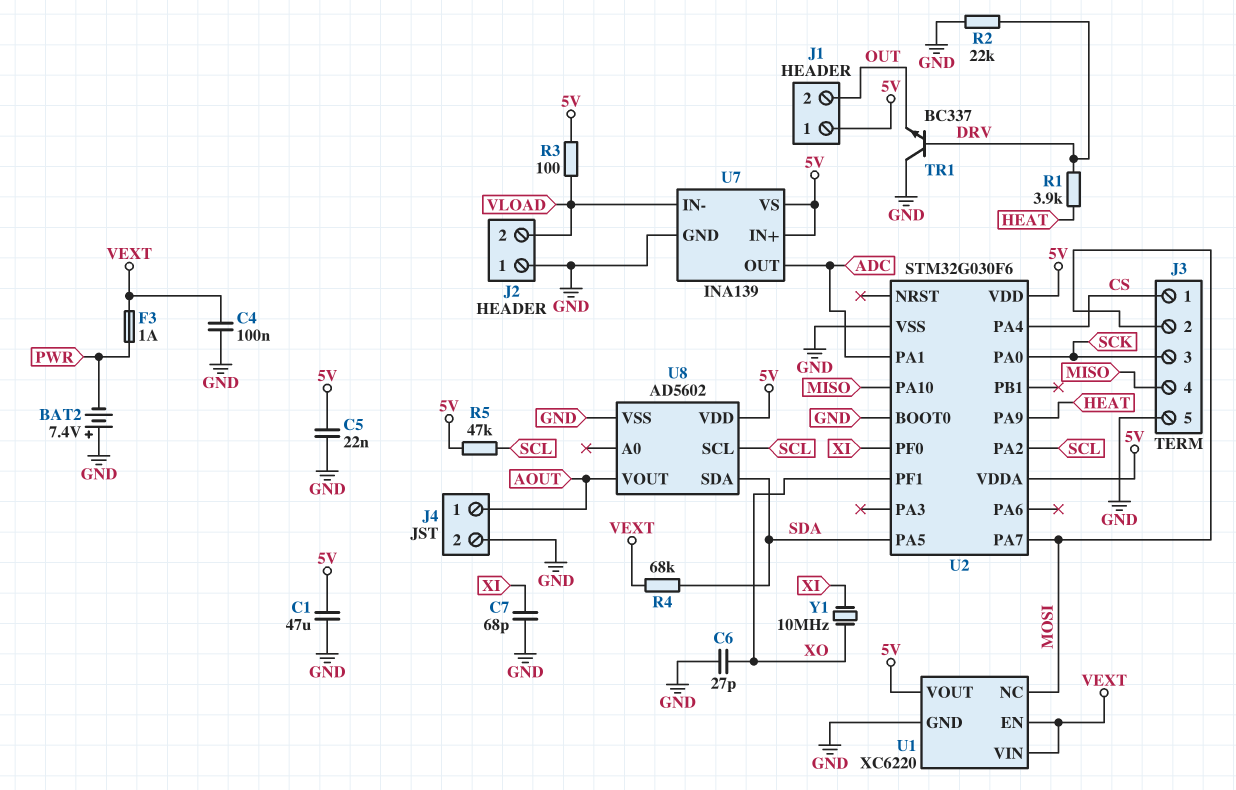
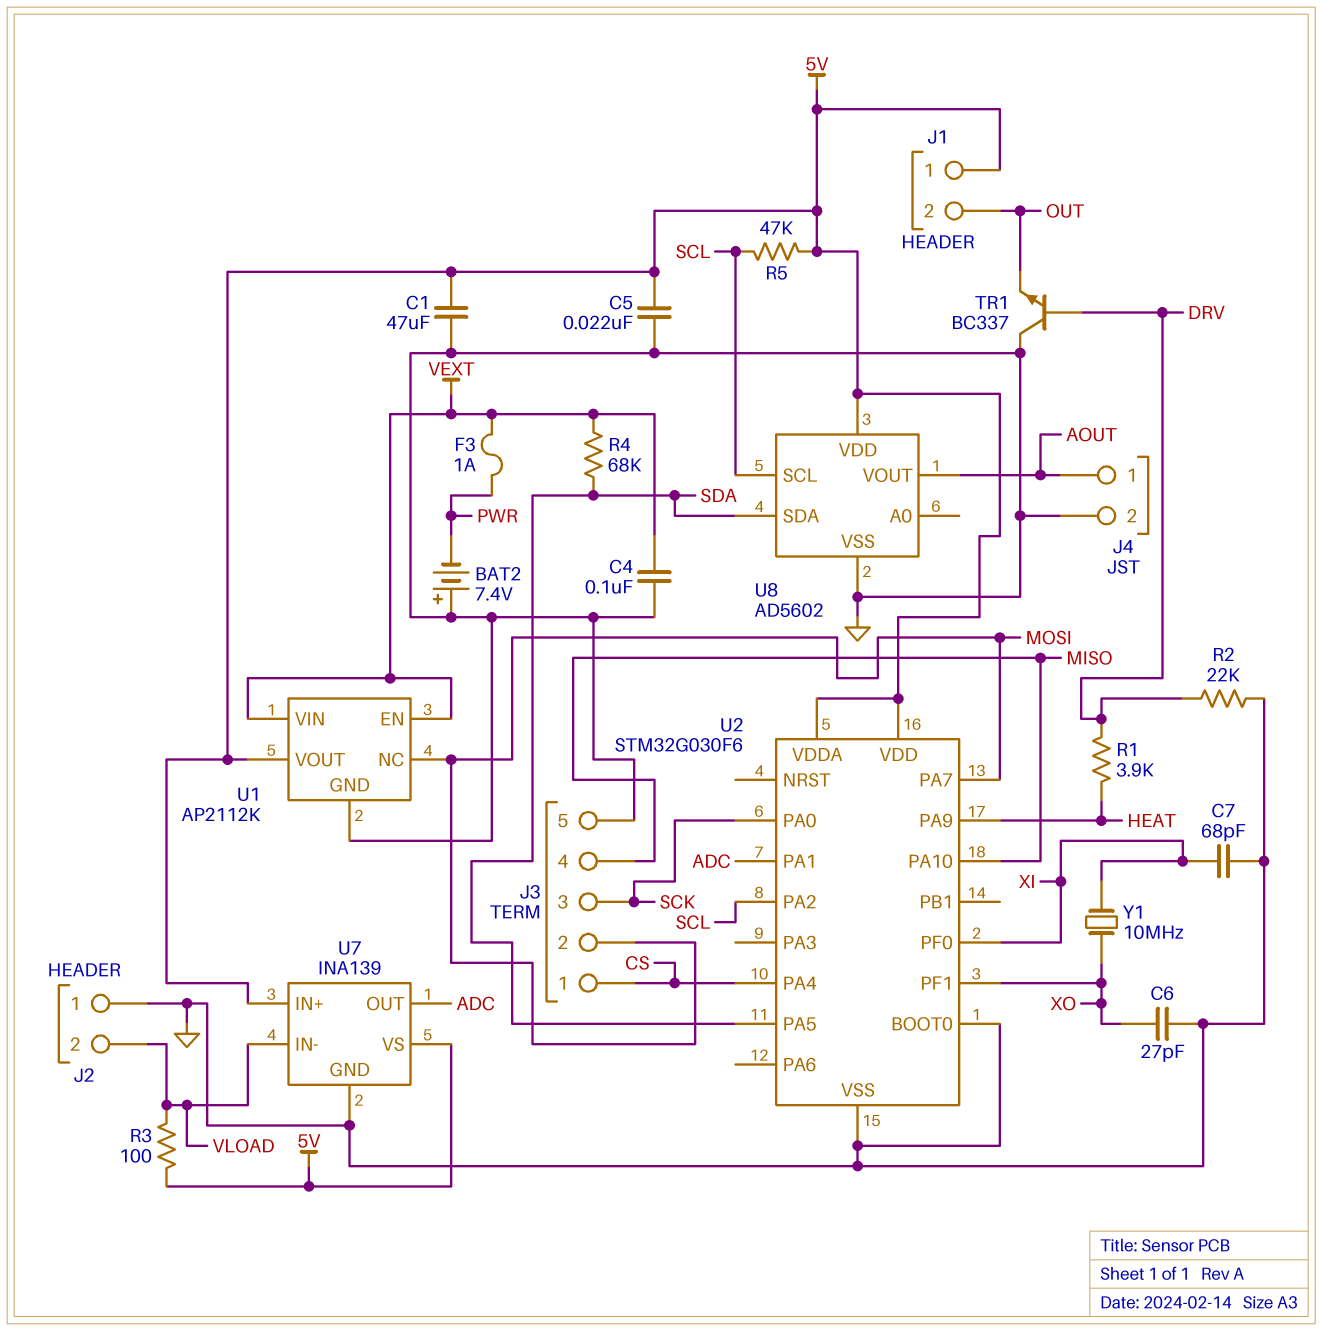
U1: XC6220 -> AP2112K

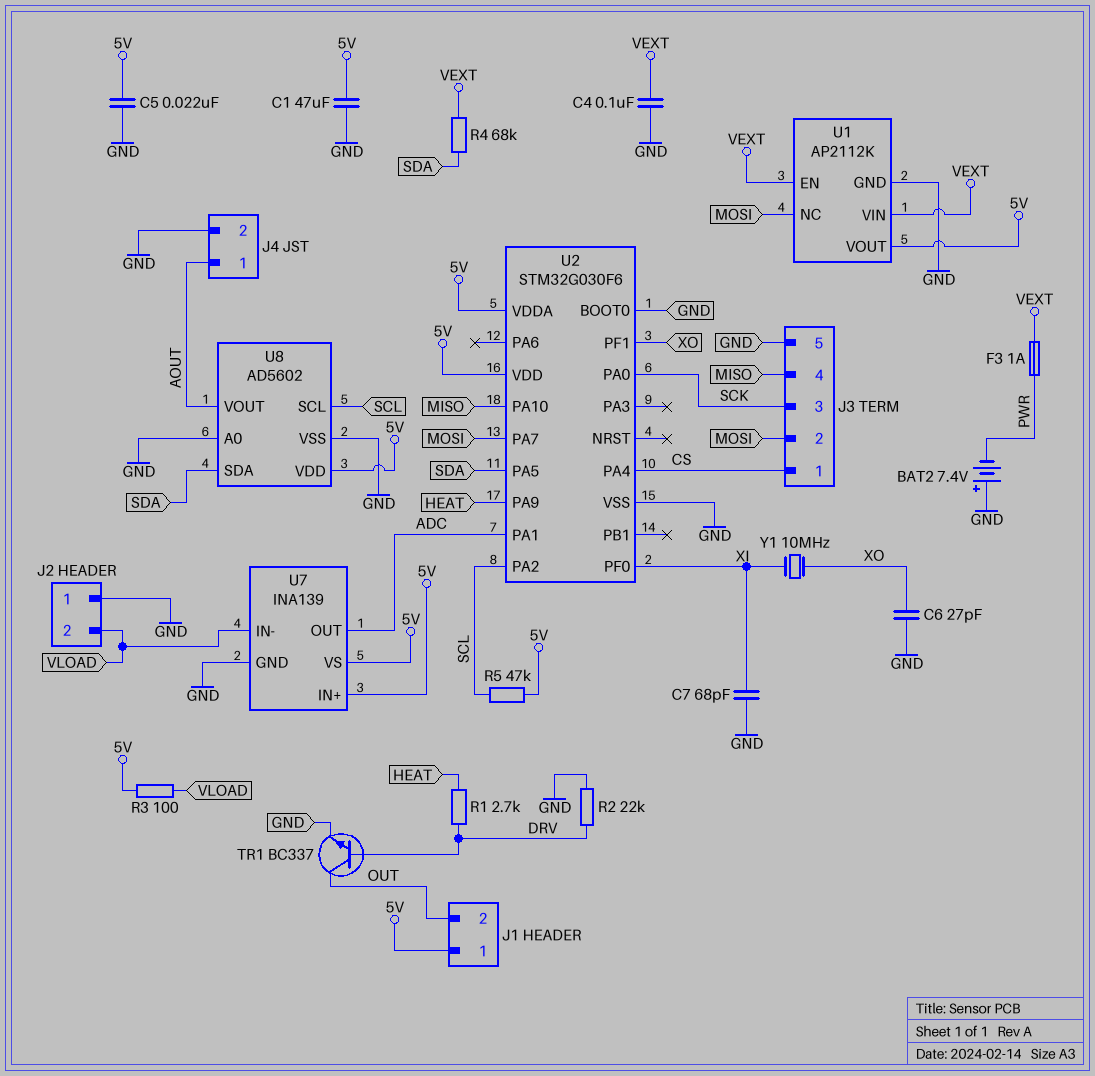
R1: 3.9k (DRV, HEAT) -> 2.7k (DRV, HEAT)
TR1: NPN BC337 (B DRV, C GND, E OUT) -> NPN BC337 (B DRV, C OUT, E GND)
U8 pin A0: none -> GND

